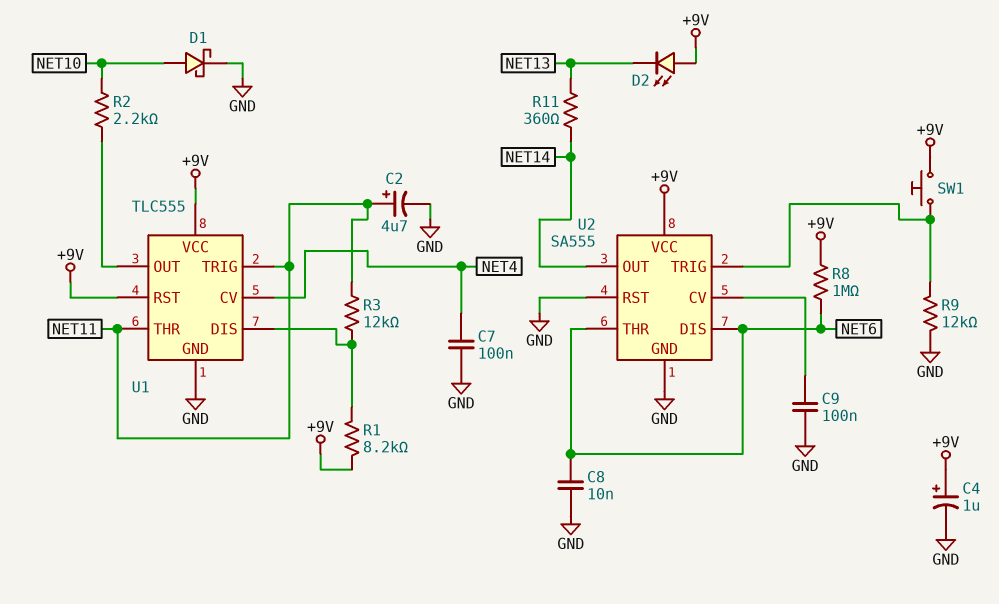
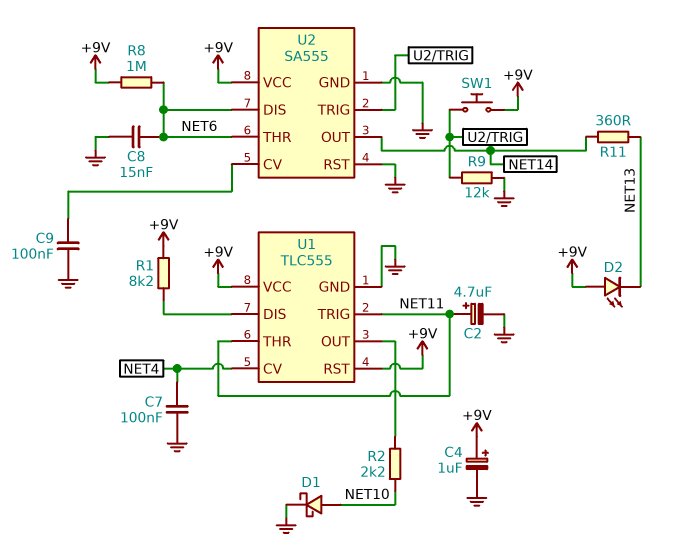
C8: 10nF (GND, NET6) -> 15nF (GND, NET6)
R3: 12k (NET11, U1/DIS) -> none

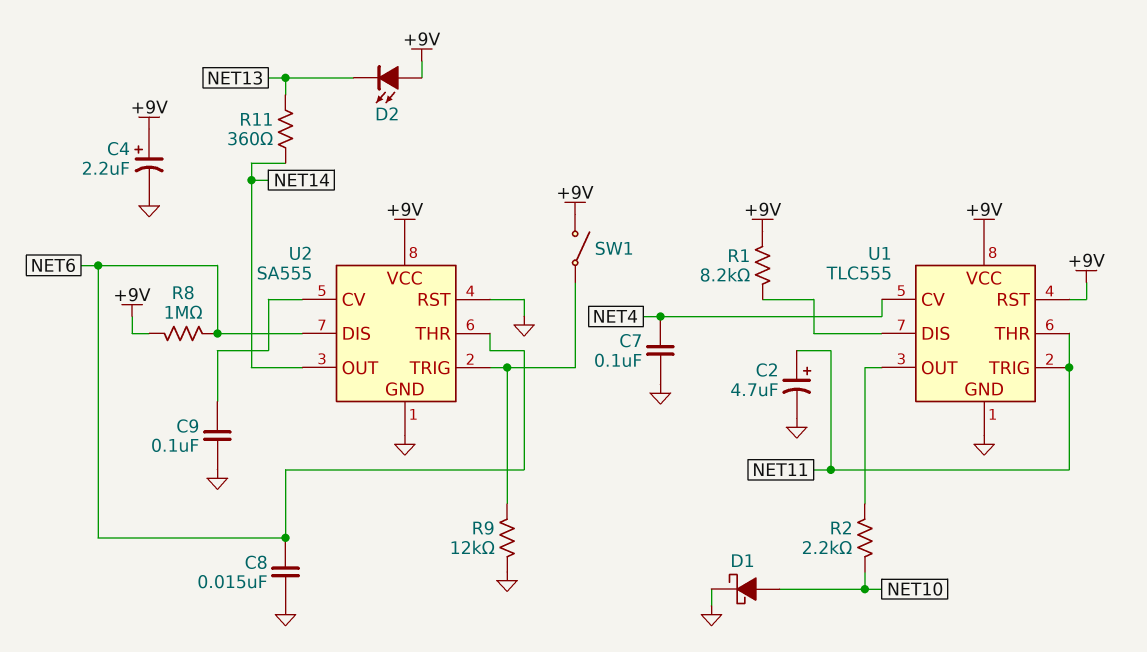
C4: 1uF (plus +9V, minus GND) -> 2.2uF (plus +9V, minus GND)
SW1: button (+9V, U2/TRIG) -> switch (+9V, U2/TRIG)

